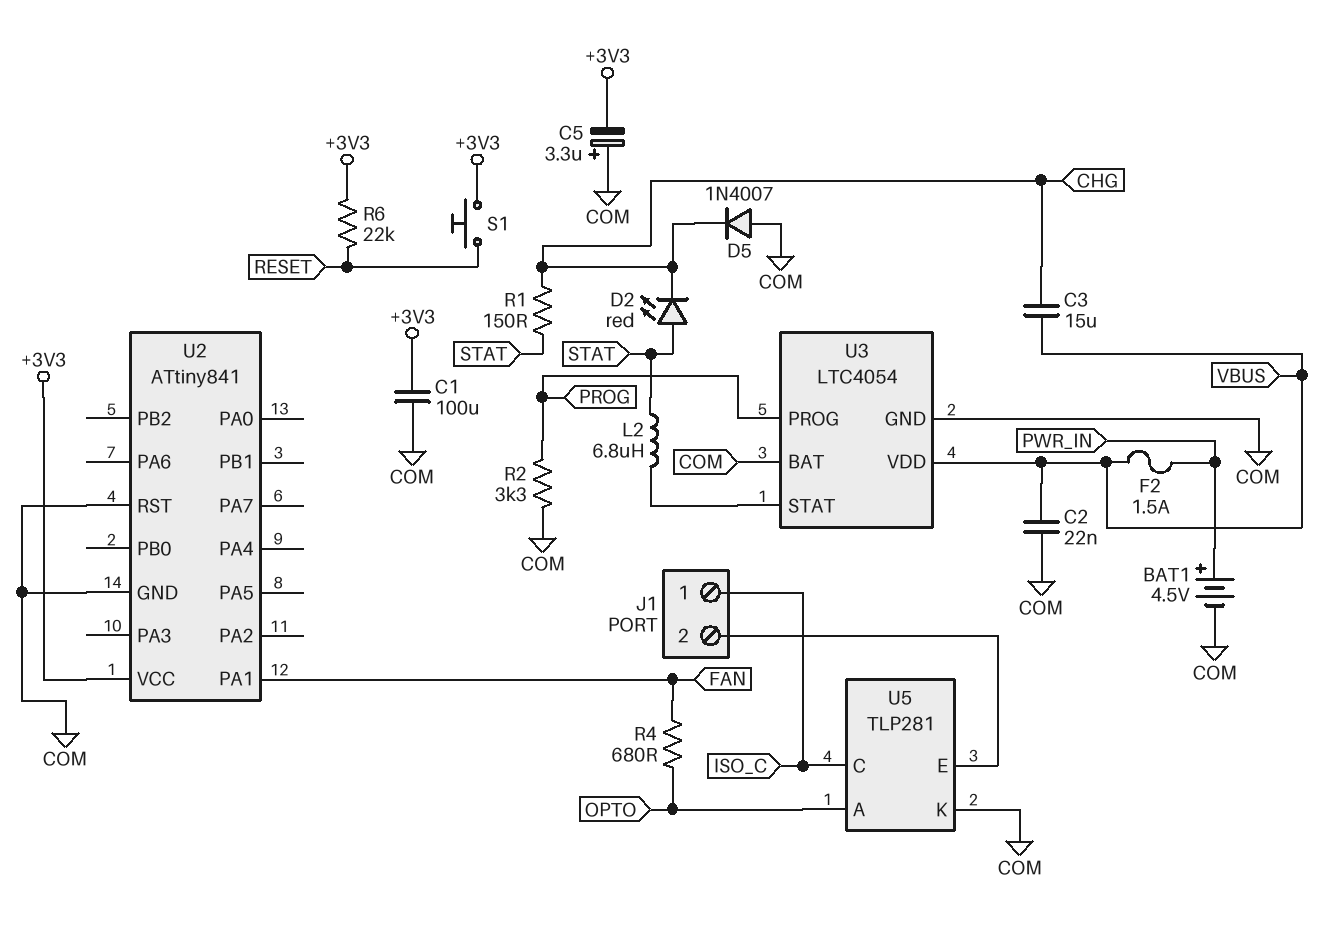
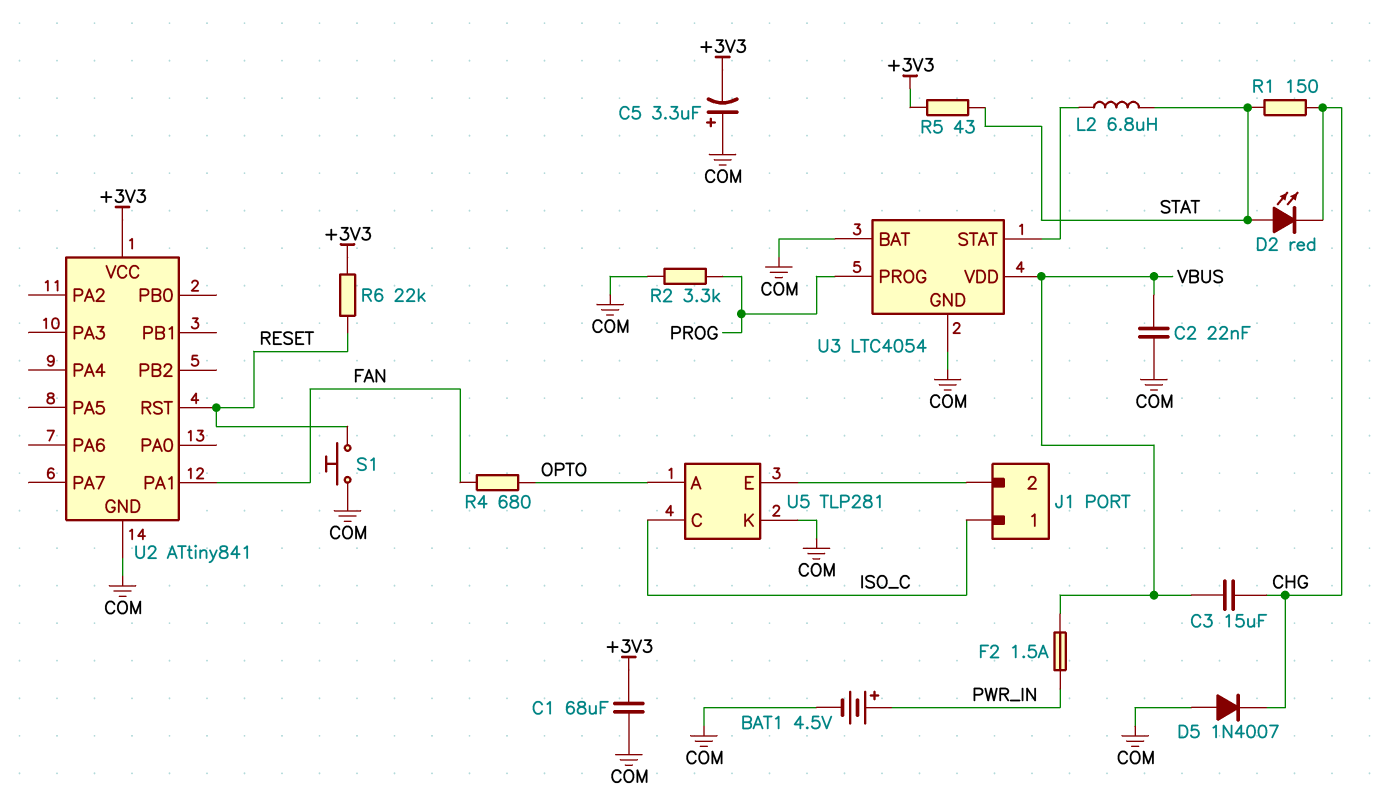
C1: 100uF (+3V3, COM) -> 68uF (+3V3, COM)
R5: none -> 43 (+3V3, STAT)
S1: button (+3V3, RESET) -> button (COM, RESET)
U2 pin RST: COM -> RESET

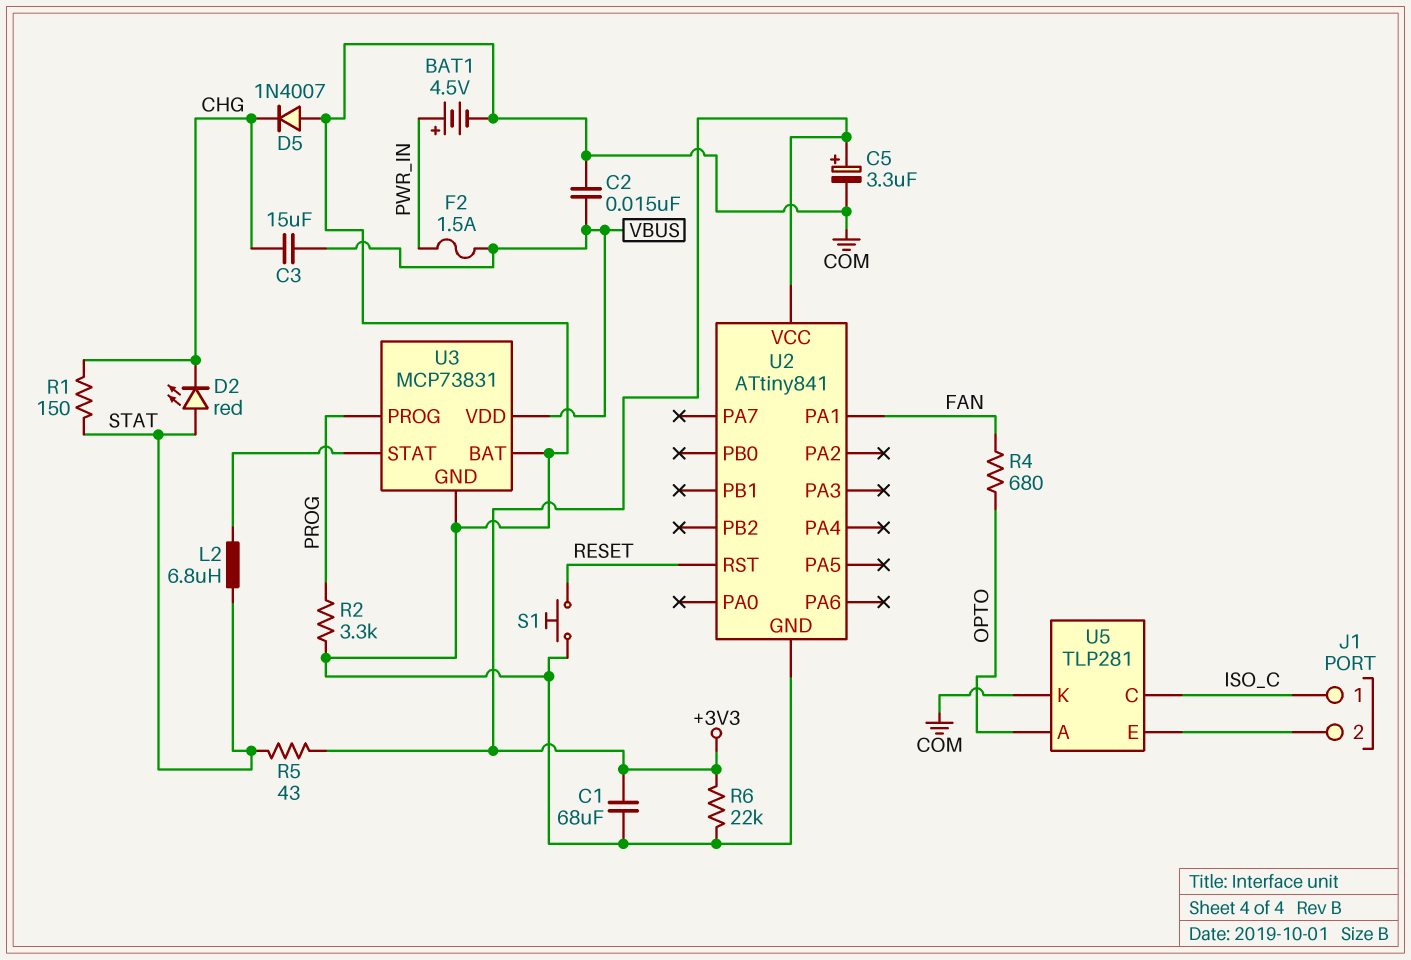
C2: 22nF (COM, VBUS) -> 15nF (COM, VBUS)
C5: 3.3uF (plus COM, minus +3V3) -> 3.3uF (plus +3V3, minus COM)
R6: 22k (+3V3, RESET) -> 22k (+3V3, COM)
U3: LTC4054 -> MCP73831

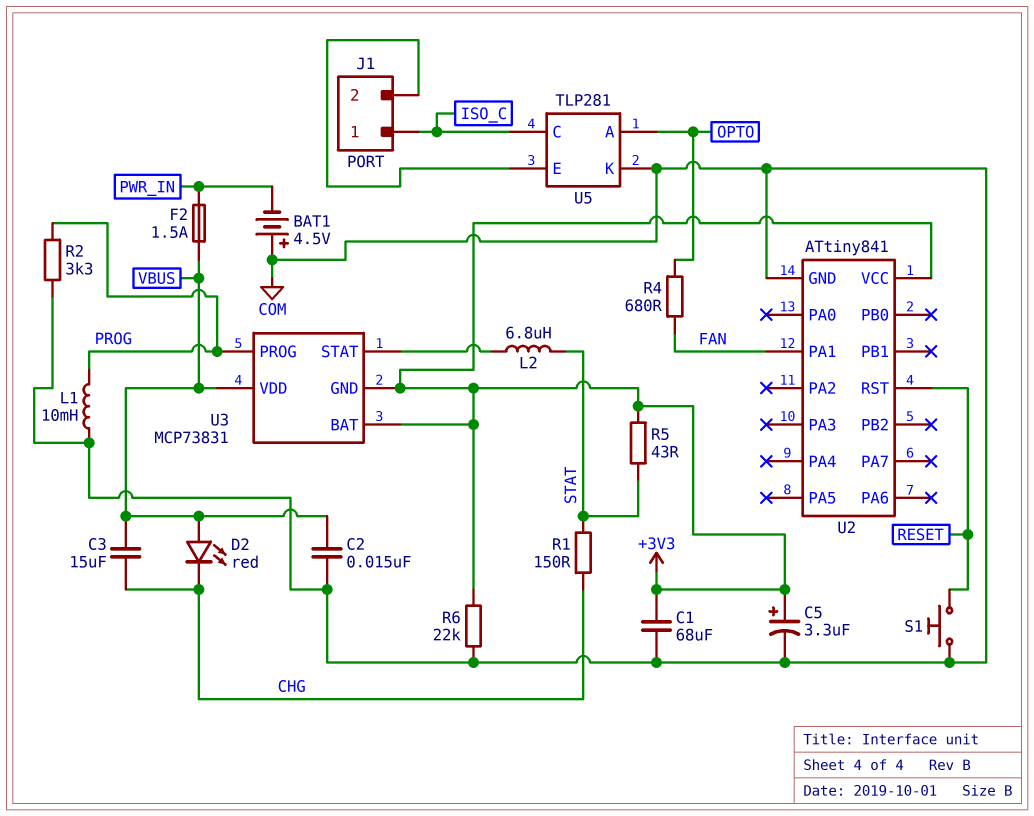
BAT1: 4.5V (plus PWR_IN, minus COM) -> 4.5V (plus COM, minus PWR_IN)
D2: LED red (A STAT, K CHG) -> LED red (A VBUS, K CHG)
D5: diode 1N4007 (A COM, K CHG) -> none
L1: none -> 10mH (COM, PROG)
U3 pin BAT: COM -> +3V3
U3 pin GND: COM -> +3V3

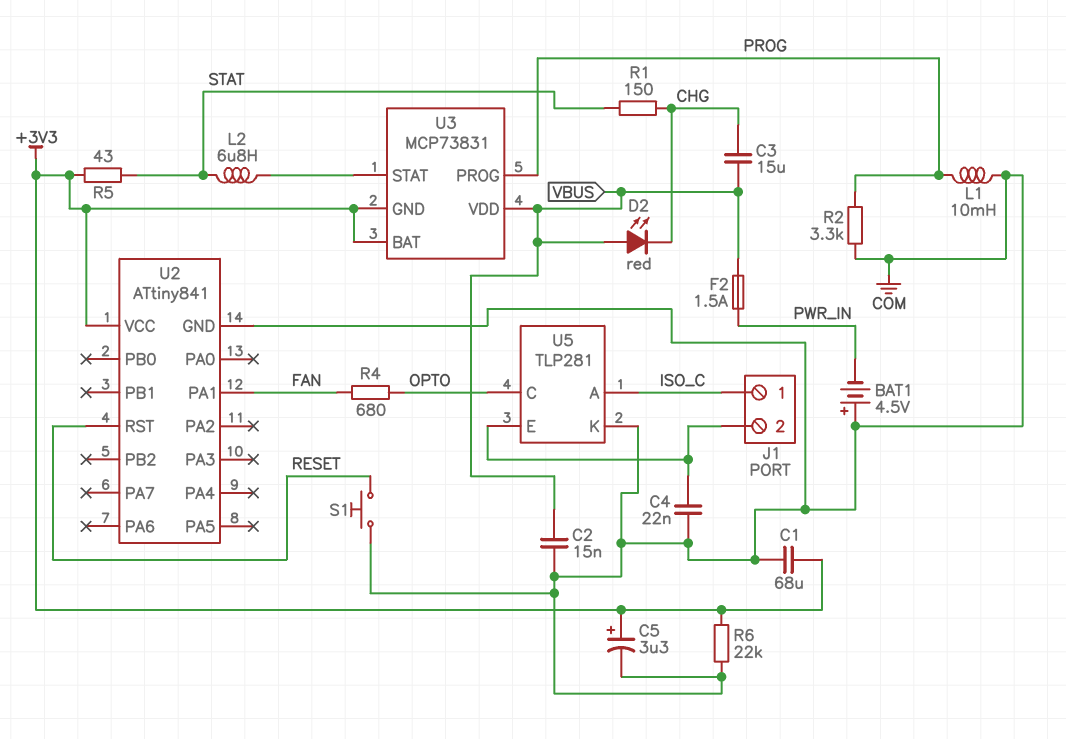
C4: none -> 22nF (COM, J1/2)
U5 pin A: OPTO -> ISO_C
U5 pin C: ISO_C -> OPTO

